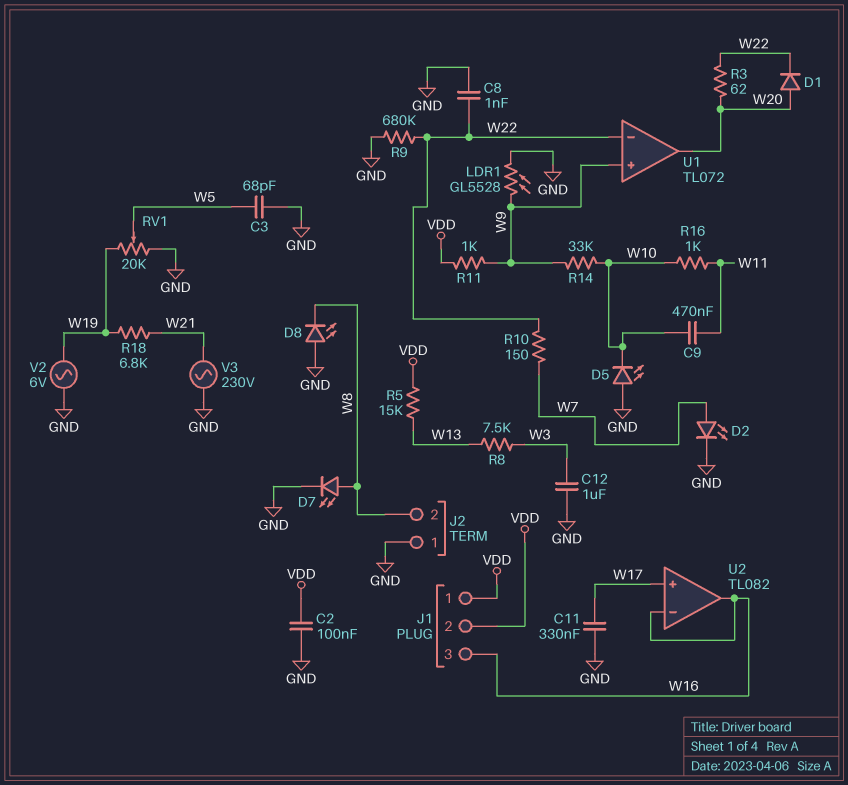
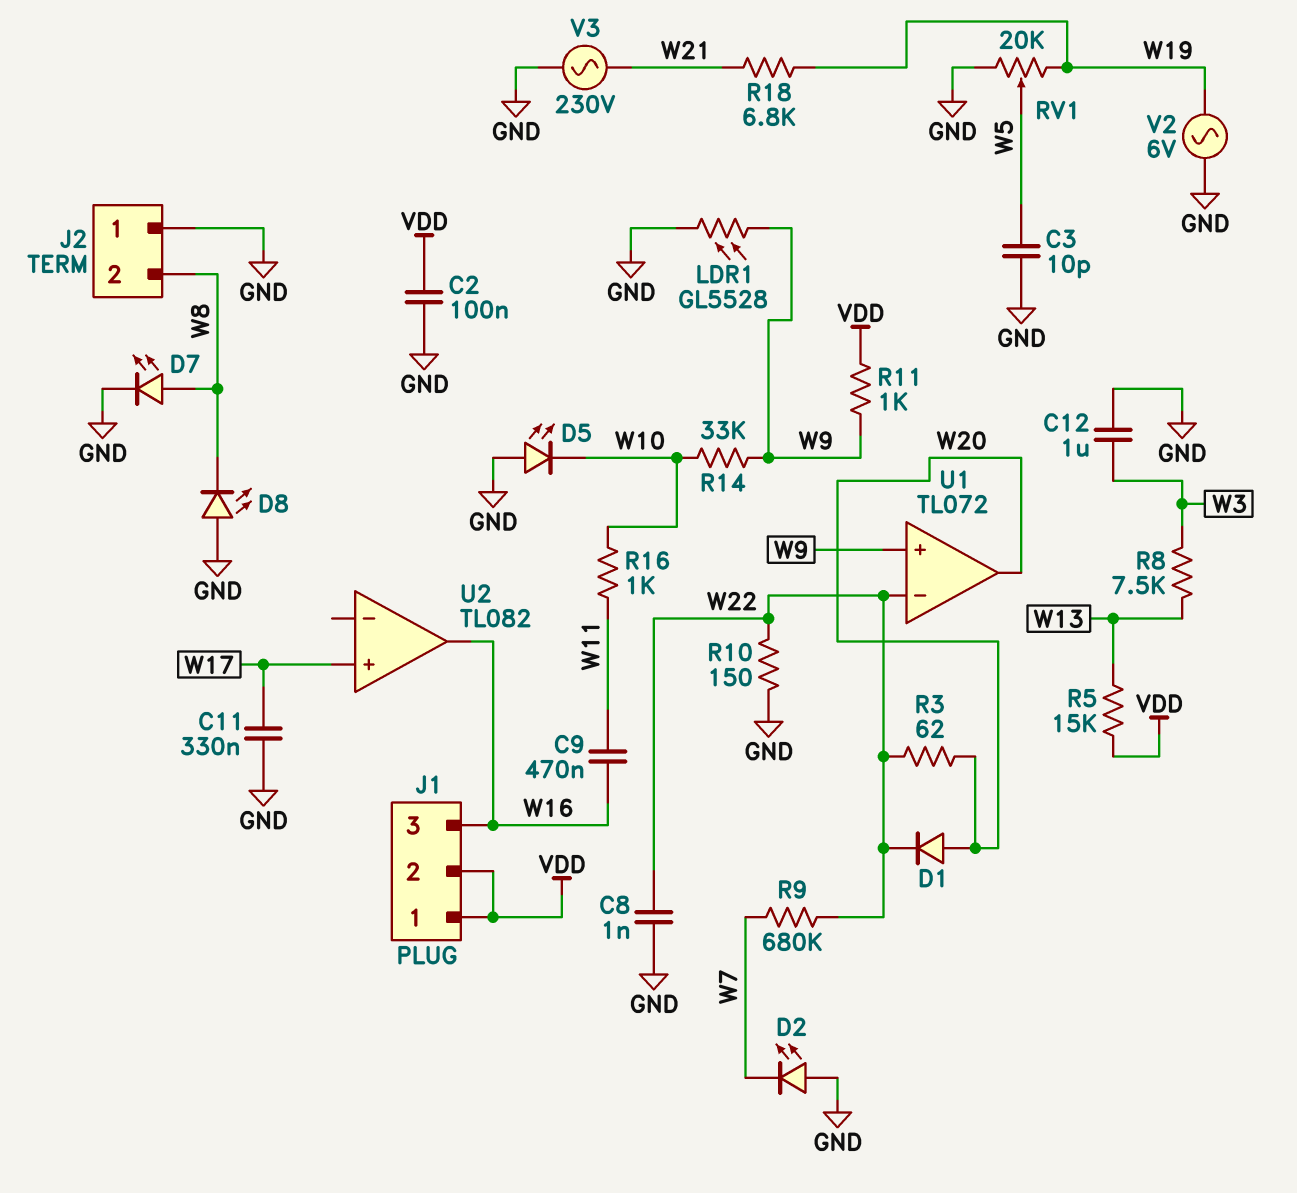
C3: 68pF (GND, W5) -> 10pF (GND, W5)
C9: 470nF (W10, W11) -> 470nF (W11, W16)
D2: LED (A W7, K GND) -> LED (A GND, K W7)
R9: 680k (GND, W22) -> 680k (W7, W22)
R10: 150 (W7, W22) -> 150 (GND, W22)
U2 pin in-: W16 -> none

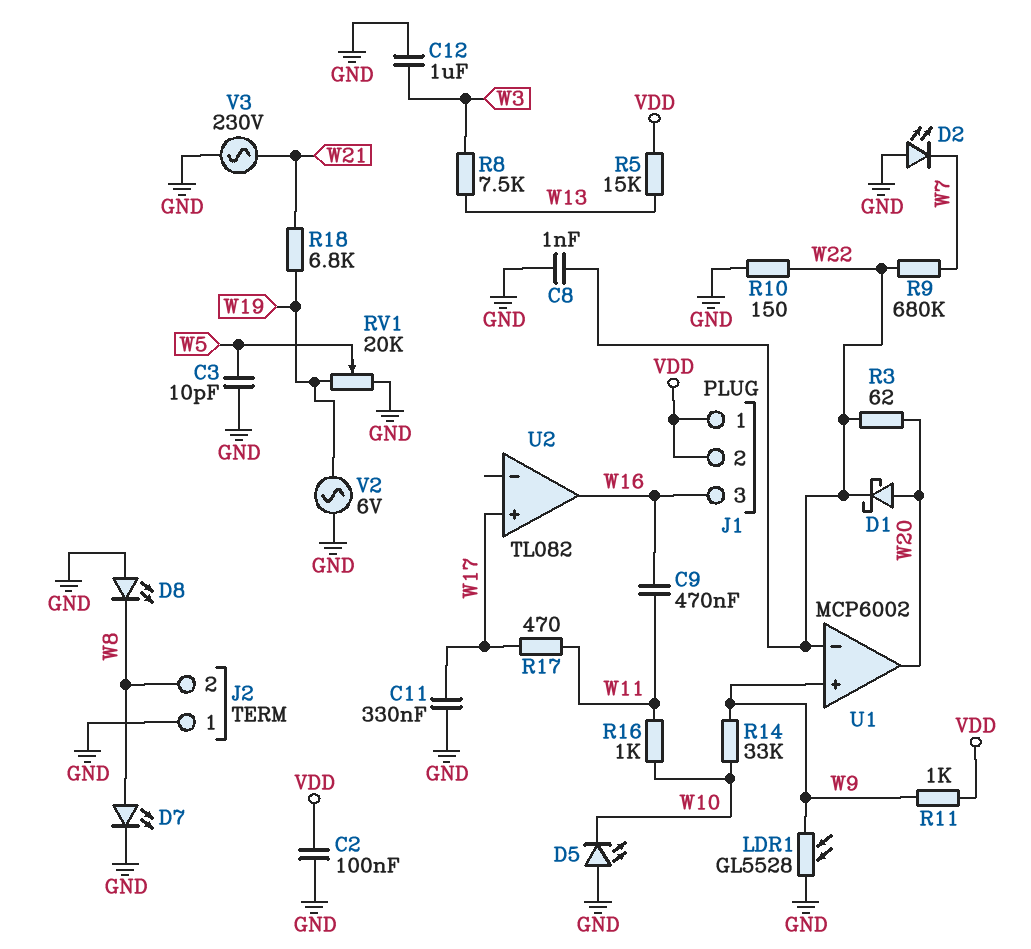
D1: diode (A W20, K W22) -> schottky (A W20, K W22)
R17: none -> 470 (W11, W17)
U1: TL072 -> MCP6002

